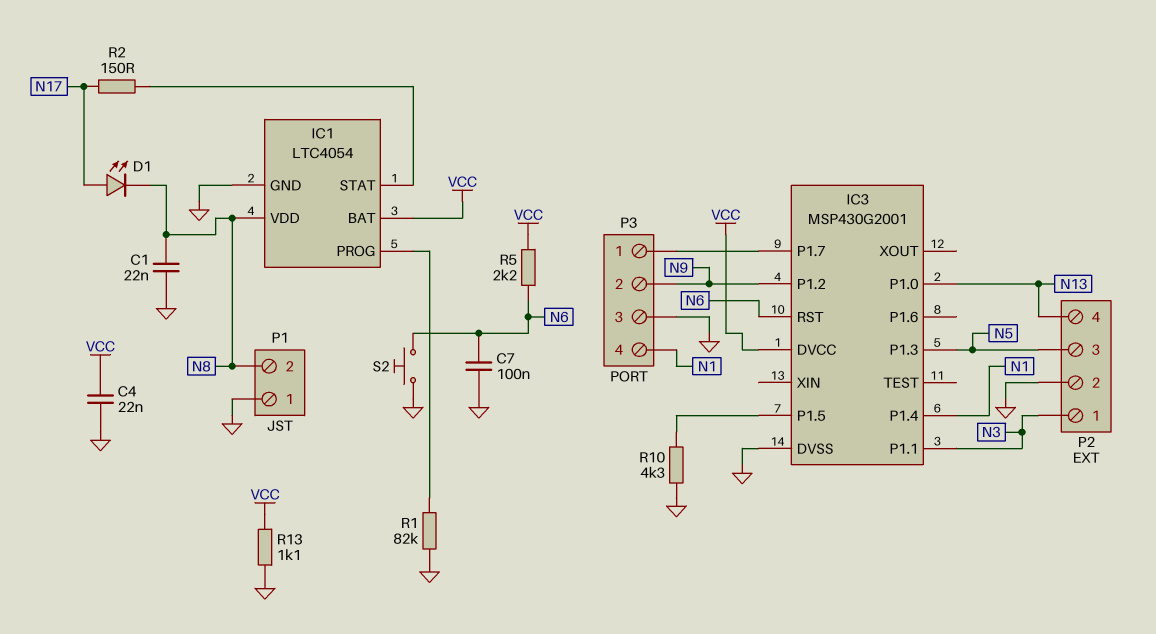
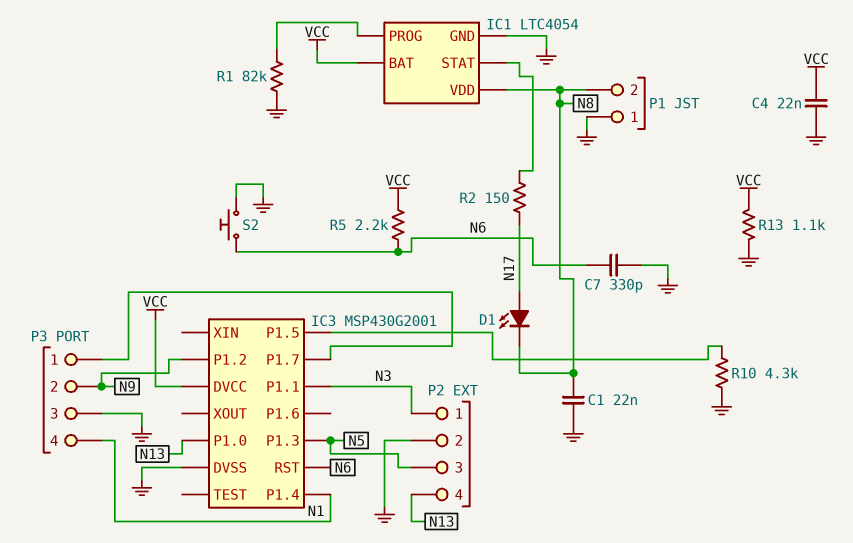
C7: 100nF (GND, N6) -> 330pF (GND, N6)

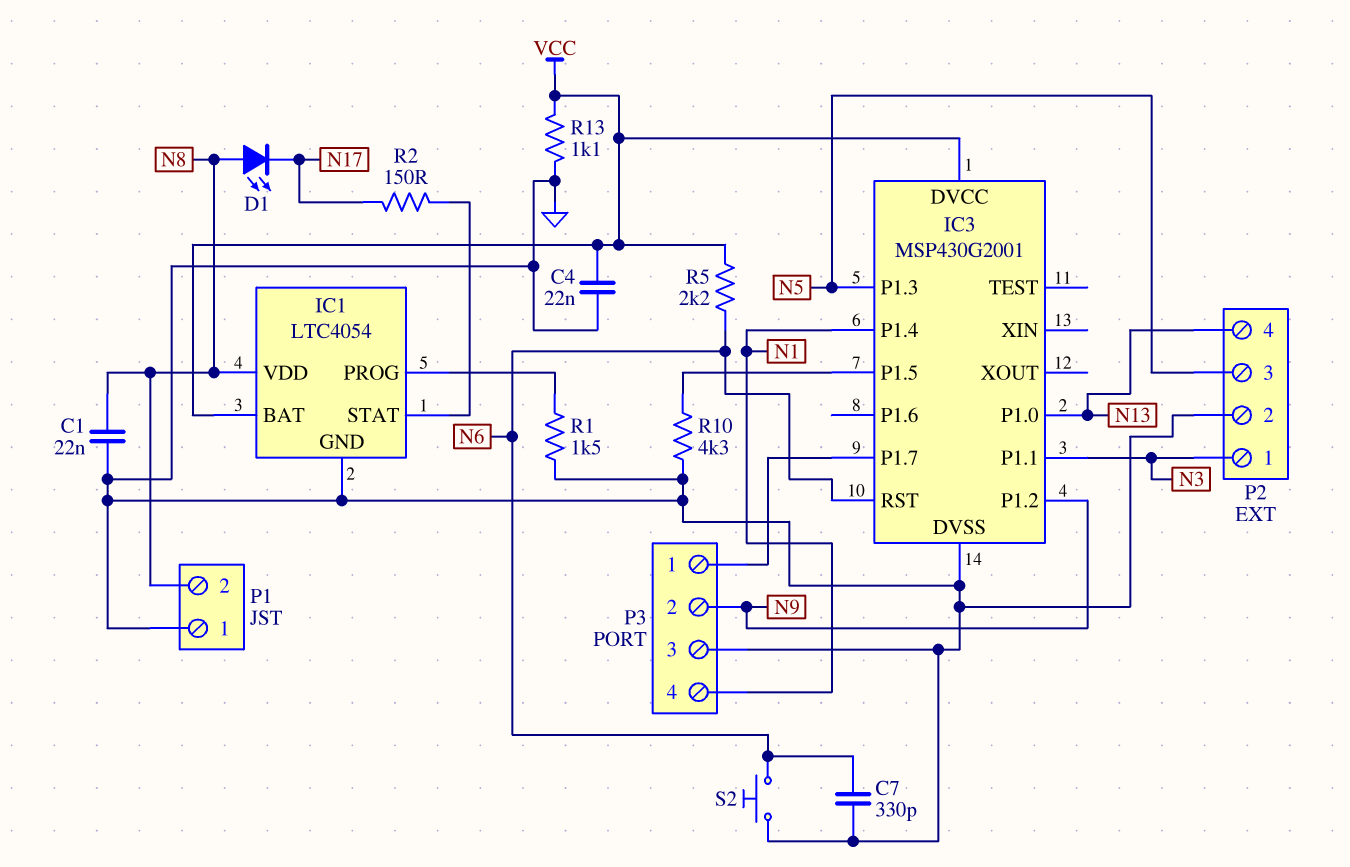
D1: LED (A N17, K N8) -> LED (A N8, K N17)
R1: 82k (GND, IC1/PROG) -> 1.5k (GND, IC1/PROG)

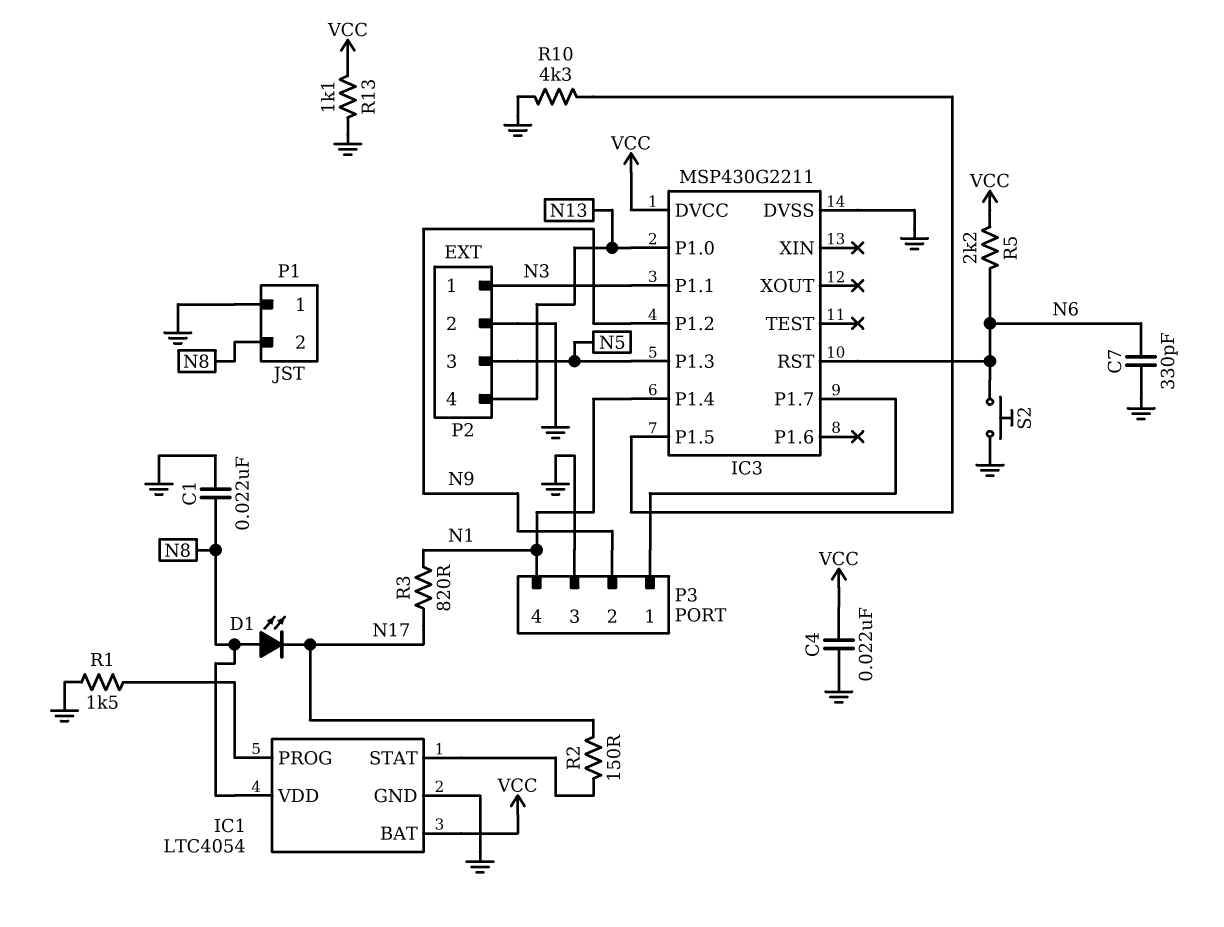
IC3: MSP430G2001 -> MSP430G2211
R3: none -> 820 (N1, N17)

